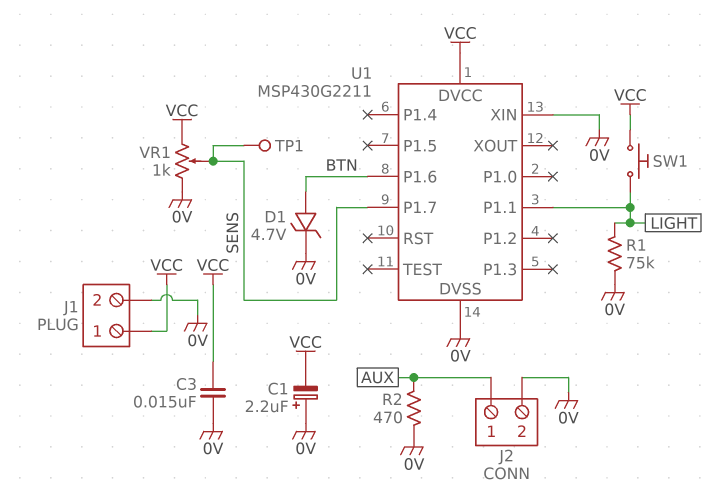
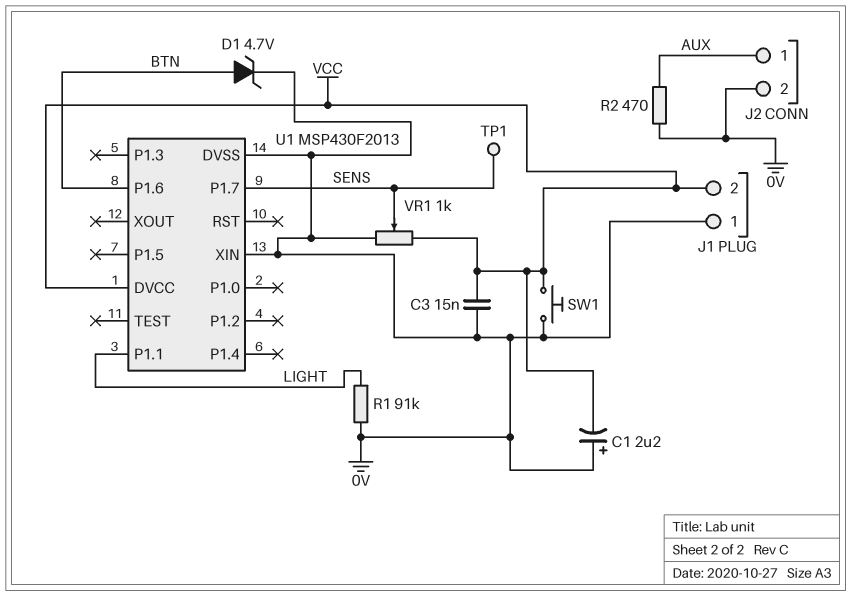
J1 pin 1: VCC -> 0V
J1 pin 2: 0V -> VCC
R1: 75k (0V, LIGHT) -> 91k (0V, LIGHT)
SW1: button (LIGHT, VCC) -> button (0V, VCC)
U1: MSP430G2211 -> MSP430F2013

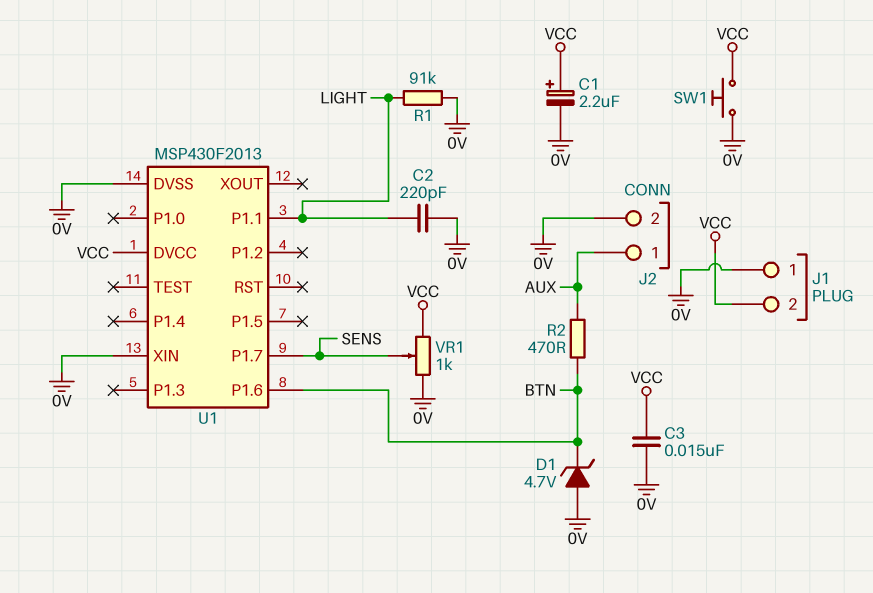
C1: 2.2uF (plus 0V, minus VCC) -> 2.2uF (plus VCC, minus 0V)
C2: none -> 220pF (0V, LIGHT)
D1: zener 4.7V (A BTN, K 0V) -> zener 4.7V (A 0V, K BTN)
R2: 470 (0V, AUX) -> 470 (AUX, BTN)
TP1: test point (SENS) -> none

